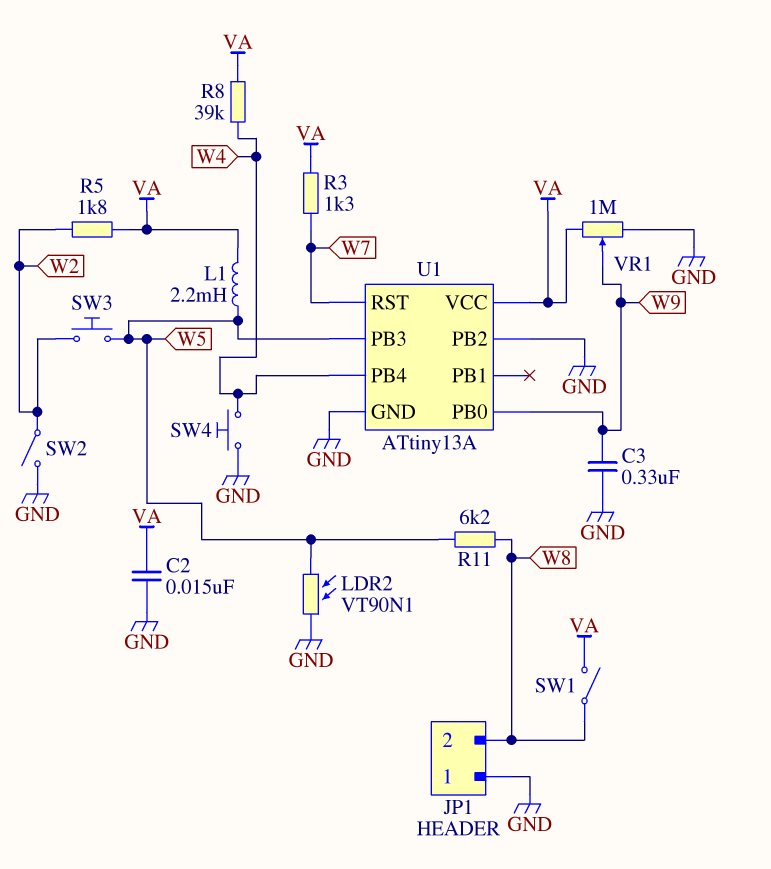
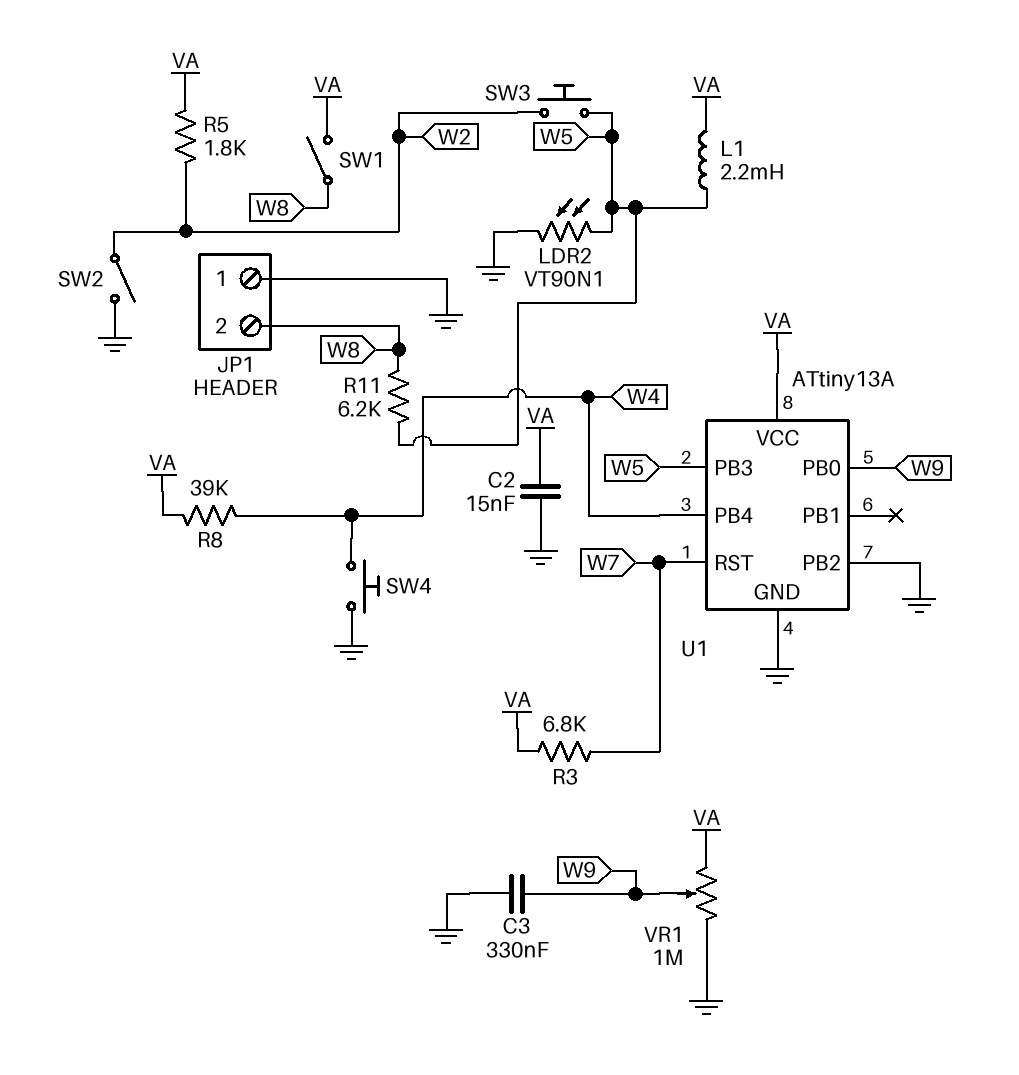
R3: 1.3k (VA, W7) -> 6.8k (VA, W7)

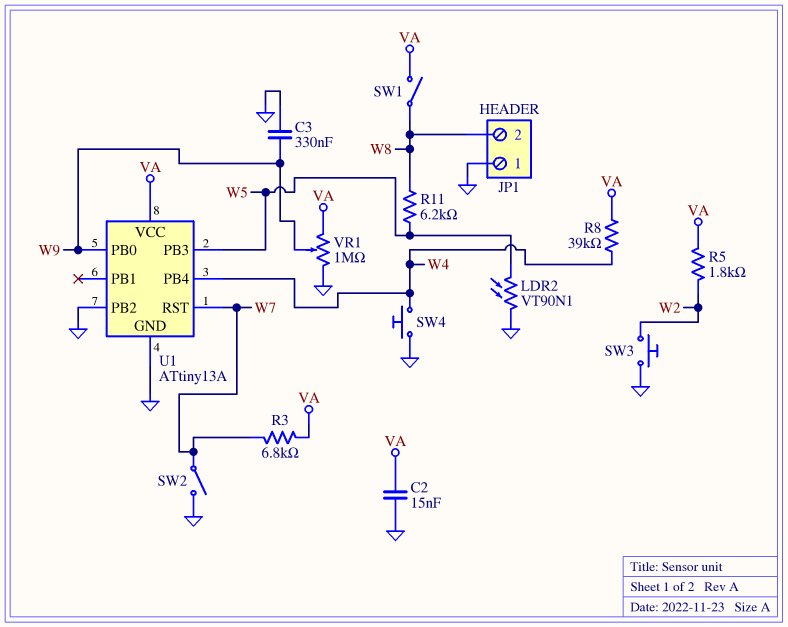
L1: 2.2mH (VA, W5) -> none
SW2: switch (GND, W2) -> switch (GND, W7)
SW3: button (W2, W5) -> button (GND, W2)

